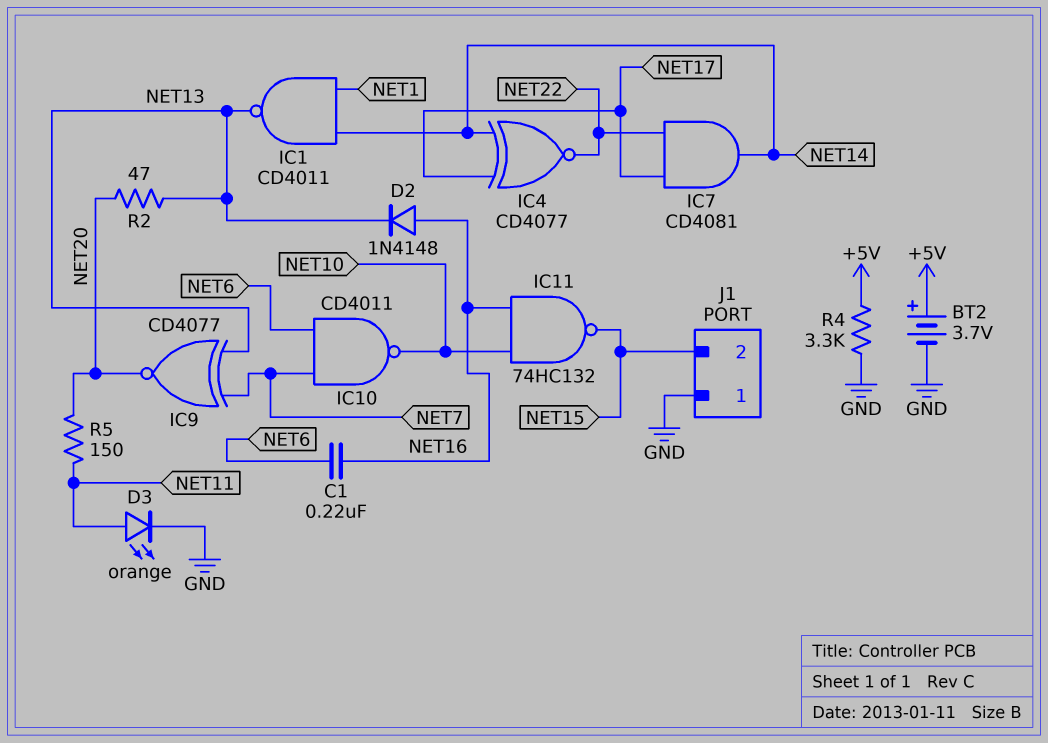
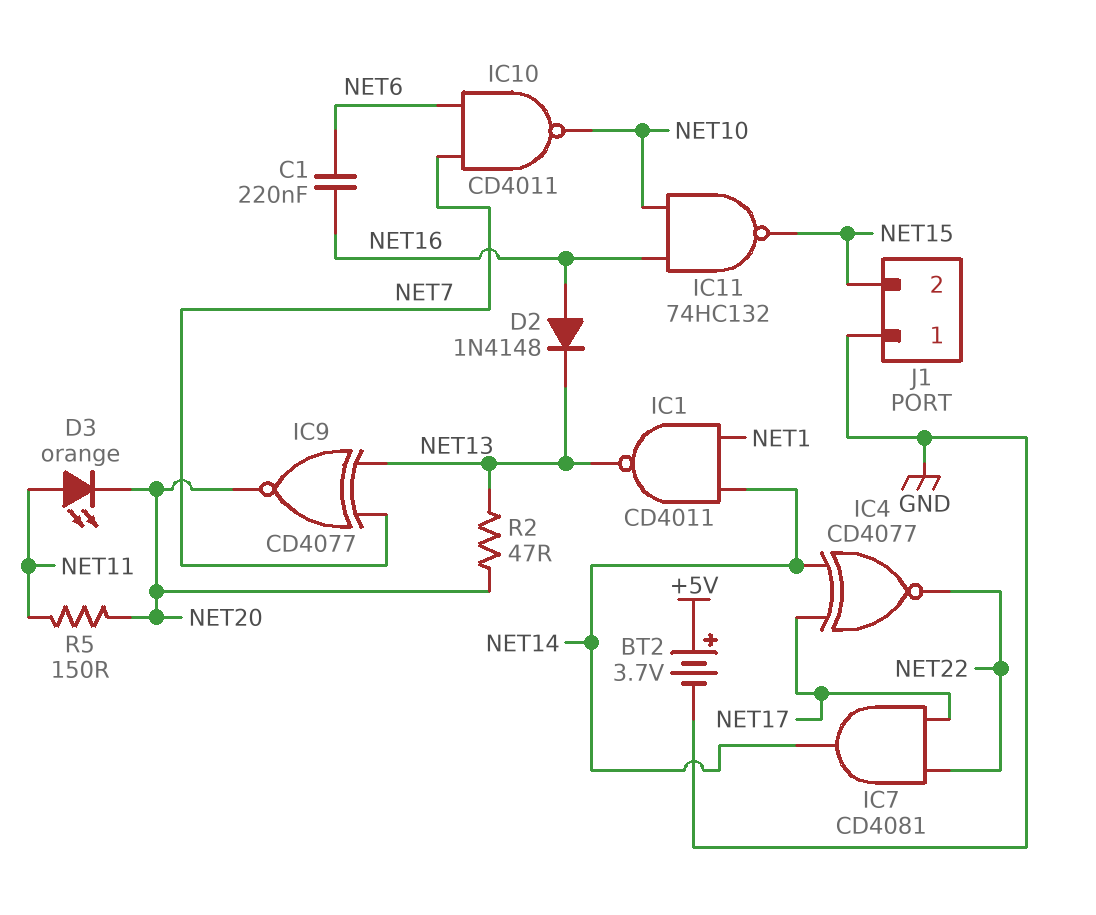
D3: LED orange (A NET11, K GND) -> LED orange (A NET11, K NET20)
R4: 3.3k (+5V, GND) -> none

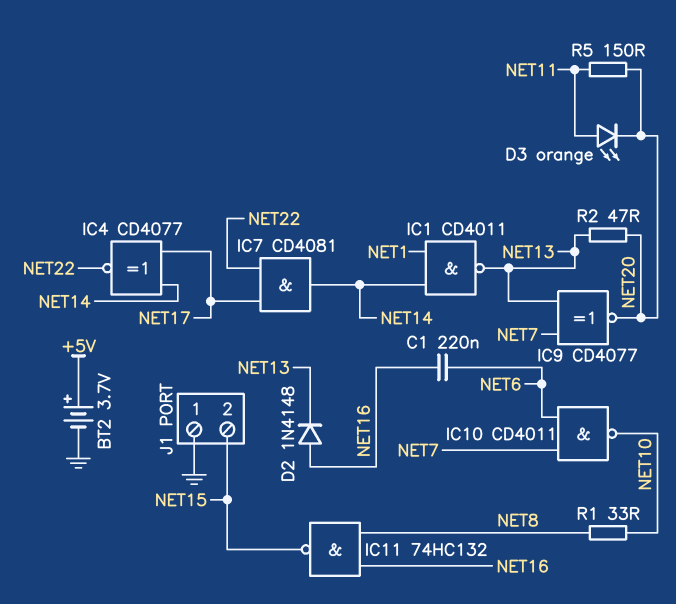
IC11: NAND 74HC132 (in NET10, in NET16, out NET15) -> NAND 74HC132 (in NET8, in NET16, out NET15)
R1: none -> 33 (NET8, NET10)

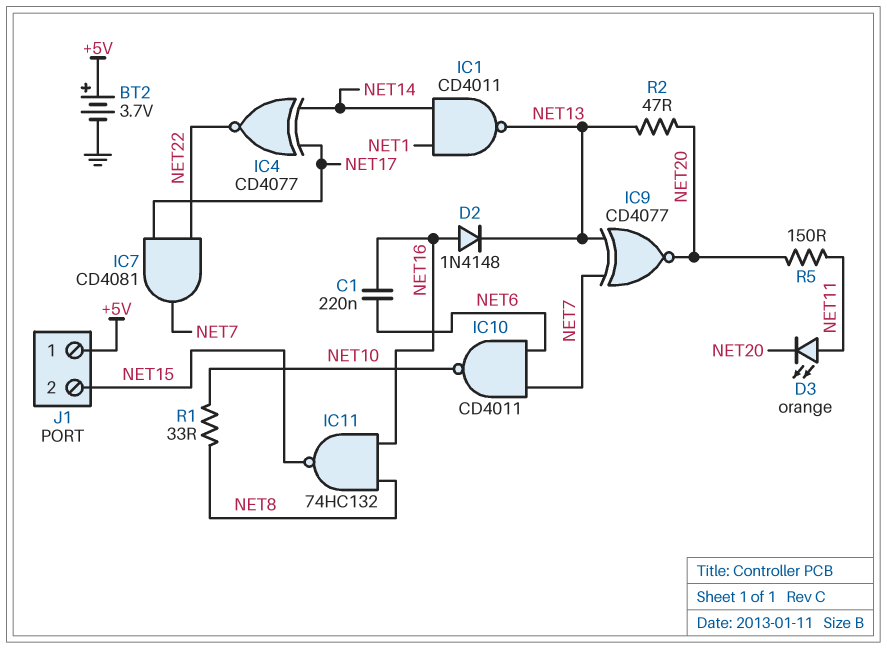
IC7: AND CD4081 (in NET17, in NET22, out NET14) -> AND CD4081 (in NET17, in NET22, out NET7)
J1 pin 1: GND -> +5V

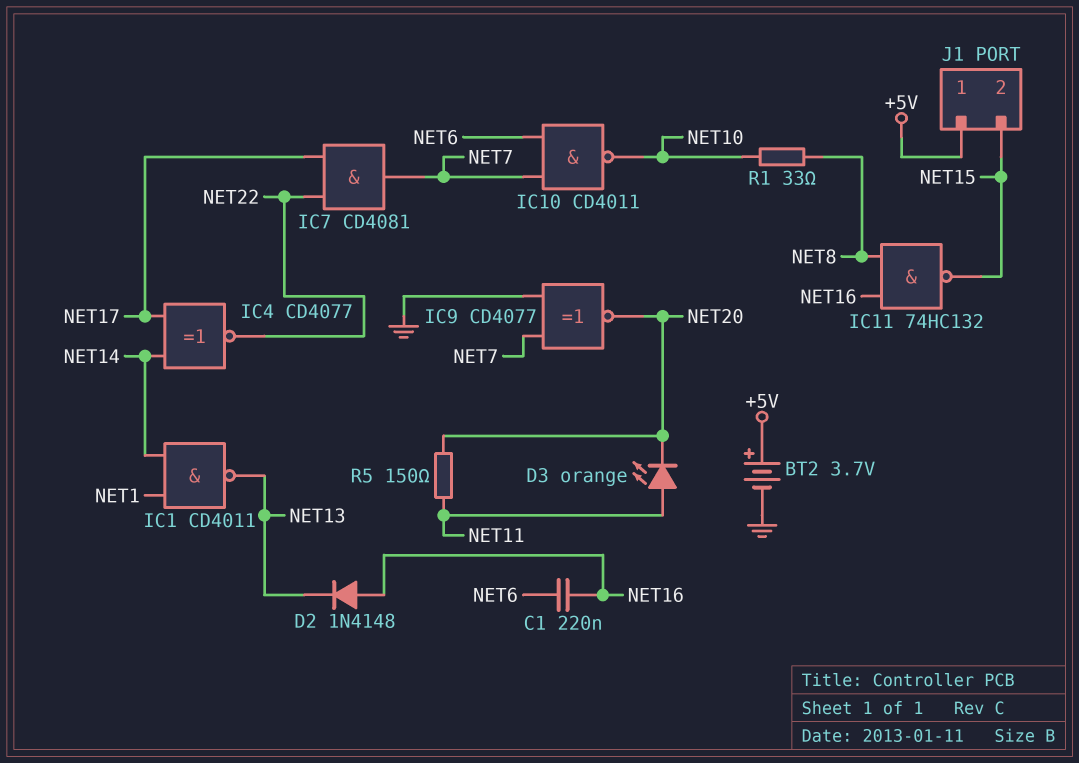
IC9: XNOR CD4077 (in NET7, in NET13, out NET20) -> XNOR CD4077 (in GND, in NET7, out NET20)
R2: 47 (NET13, NET20) -> none

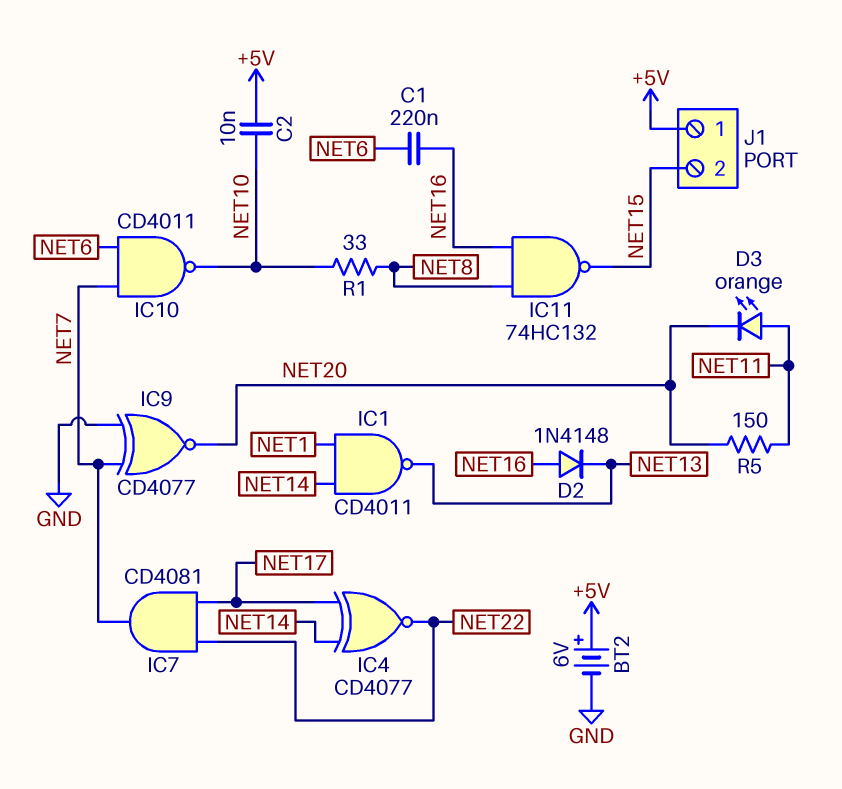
BT2: 3.7V (plus +5V, minus GND) -> 6V (plus +5V, minus GND)
C2: none -> 10nF (+5V, NET10)

